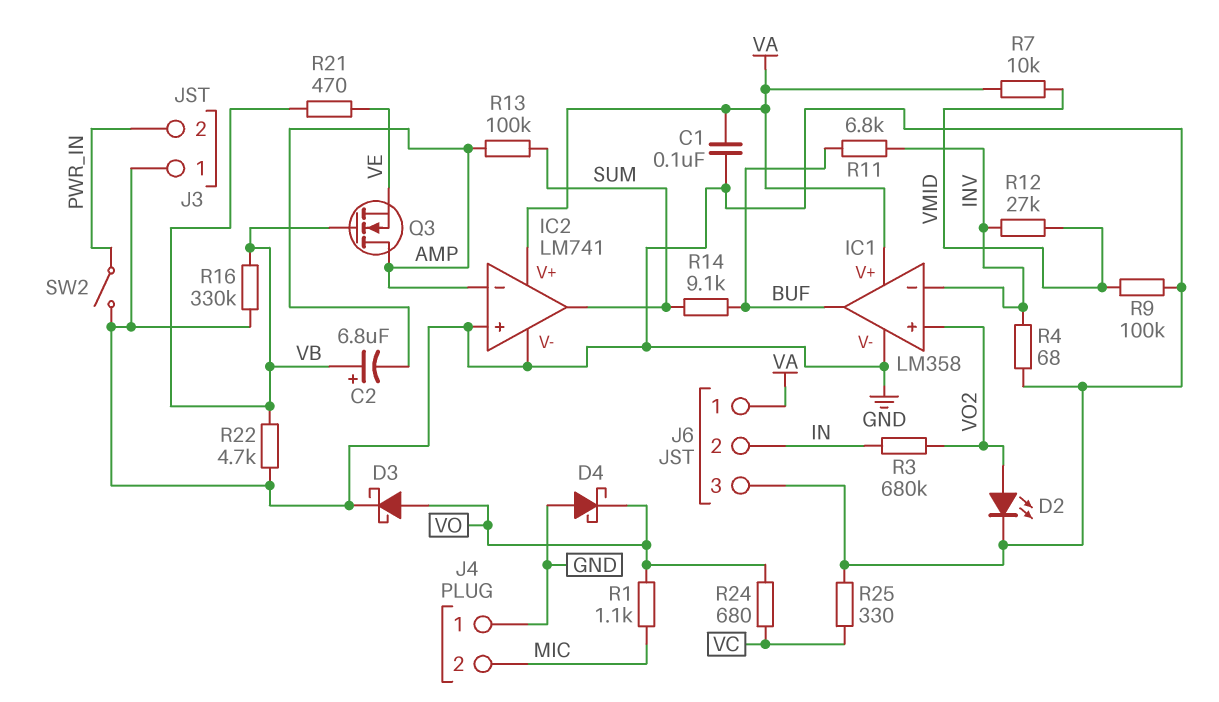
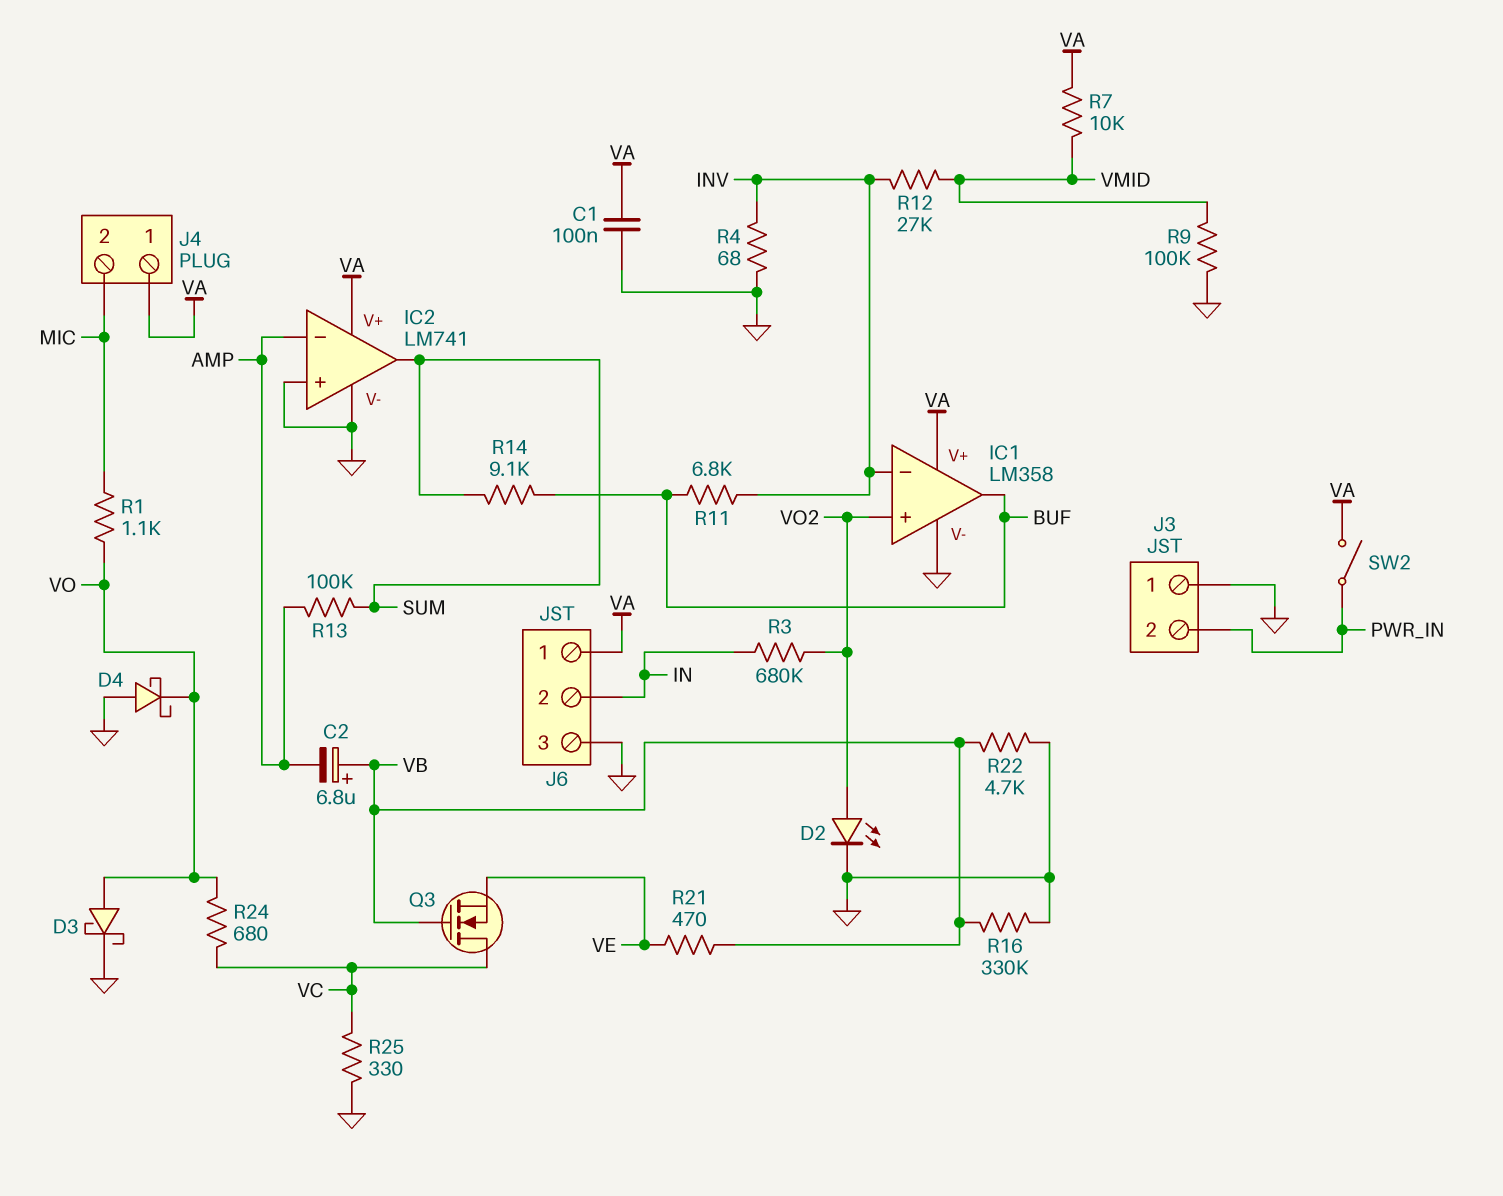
J4 pin 1: GND -> VA
Q3: NMOS (G VB, D AMP, S VE) -> NMOS (G VB, D VC, S VE)
SW2: switch (GND, PWR_IN) -> switch (PWR_IN, VA)

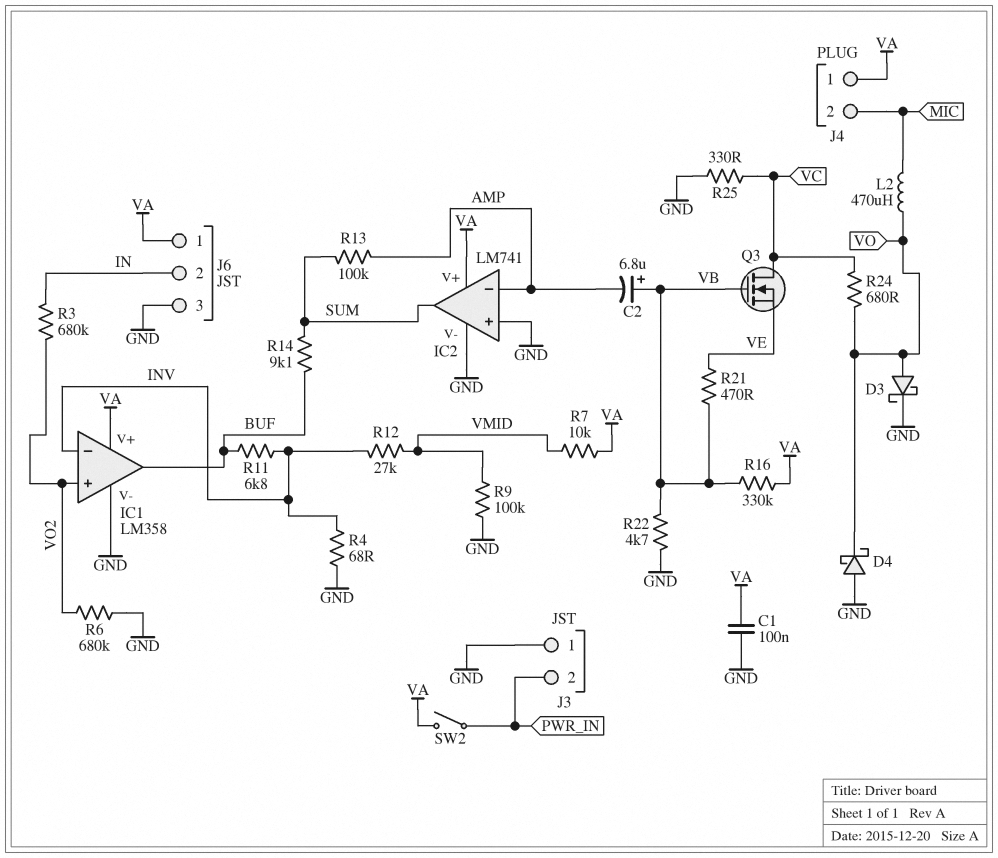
D2: LED (A VO2, K GND) -> none
L2: none -> 470uH (MIC, VO)
R1: 1.1k (MIC, VO) -> none
R6: none -> 680k (GND, VO2)
R16: 330k (GND, VB) -> 330k (VA, VB)

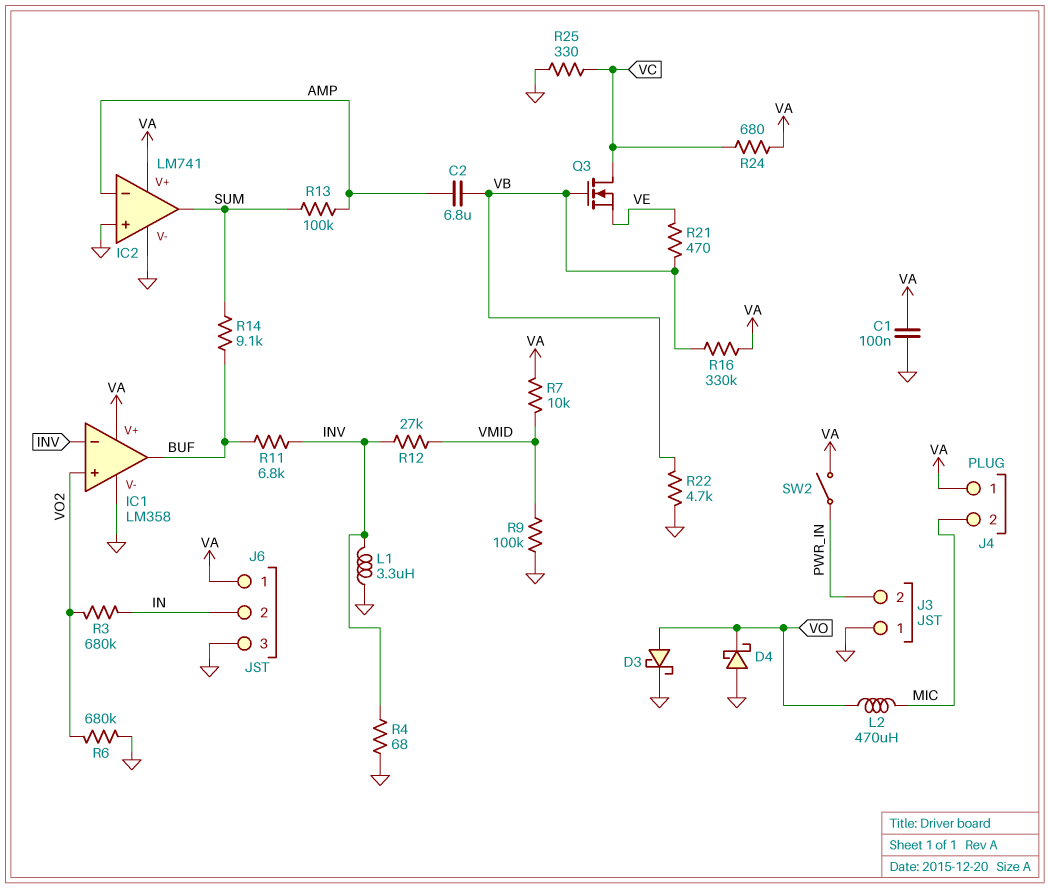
C2: 6.8uF (plus VB, minus AMP) -> 6.8uF (AMP, VB)
L1: none -> 3.3uH (GND, INV)
R24: 680 (VC, VO) -> 680 (VA, VC)

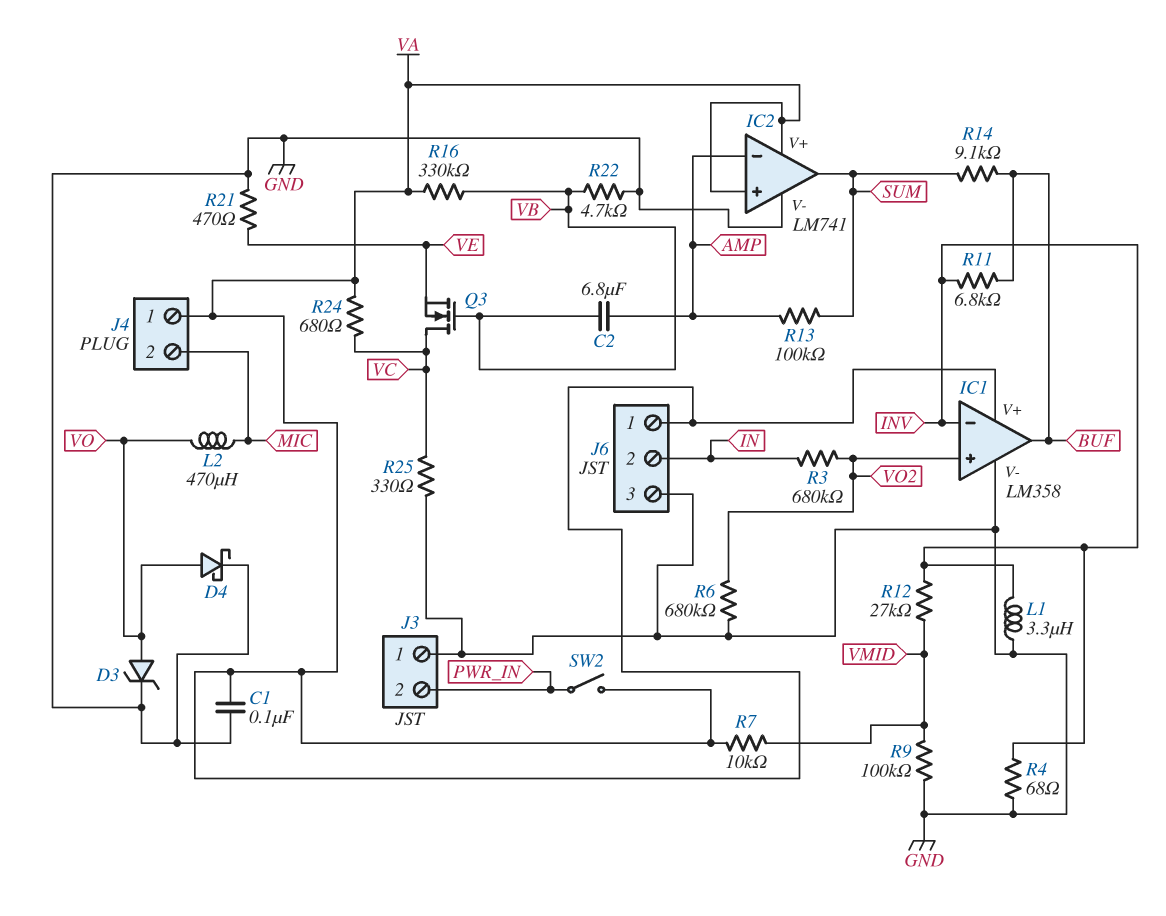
D3: schottky (A VO, K GND) -> zener (A VO, K GND)
D4: schottky (A GND, K VO) -> schottky (A VO, K GND)
IC2 pin in+: GND -> VA
R21: 470 (VB, VE) -> 470 (GND, VE)

